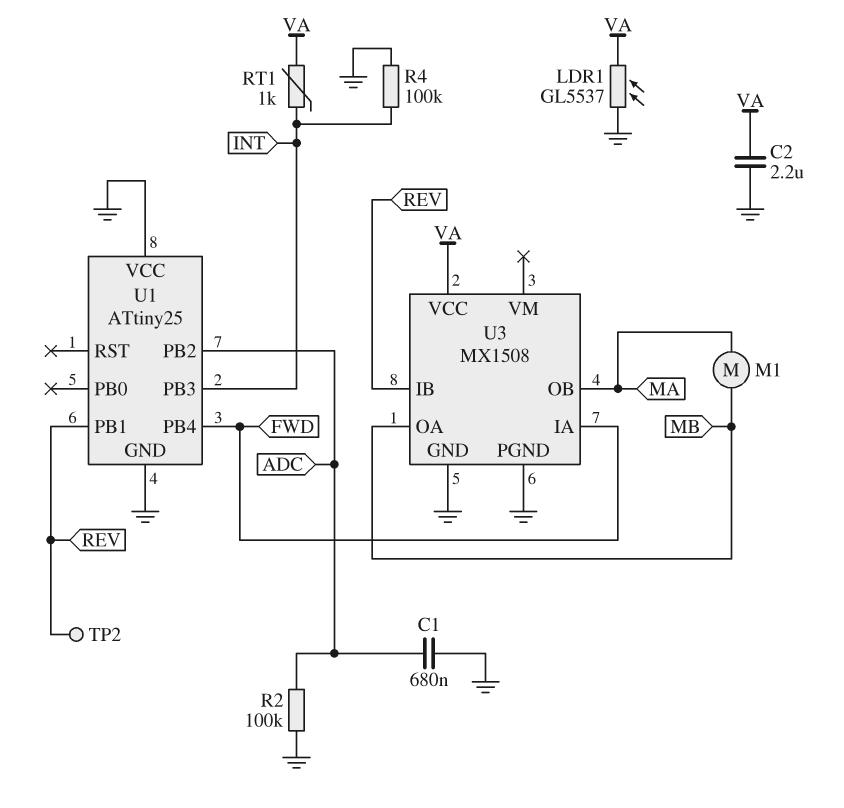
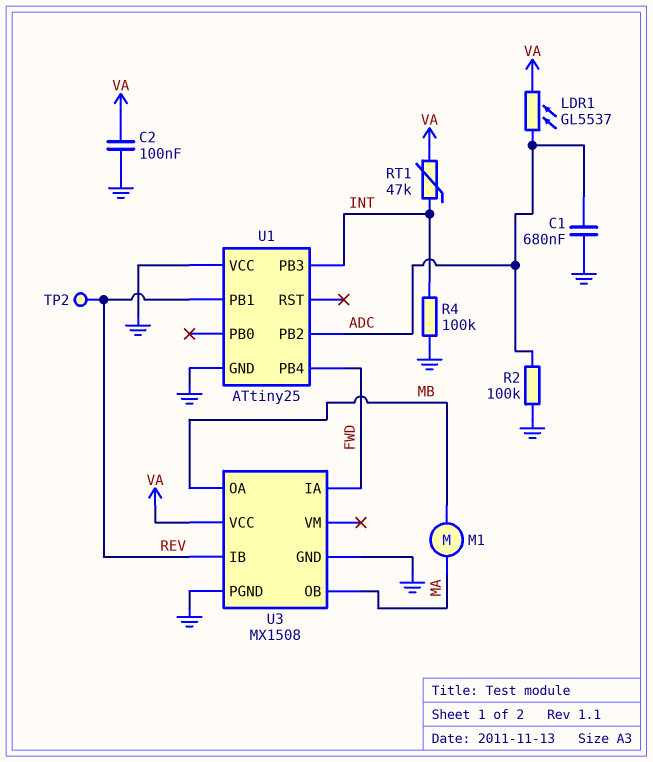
C2: 2.2uF (GND, VA) -> 100nF (GND, VA)
LDR1: GL5537 (GND, VA) -> GL5537 (ADC, VA)
RT1: 1k (INT, VA) -> 47k (INT, VA)

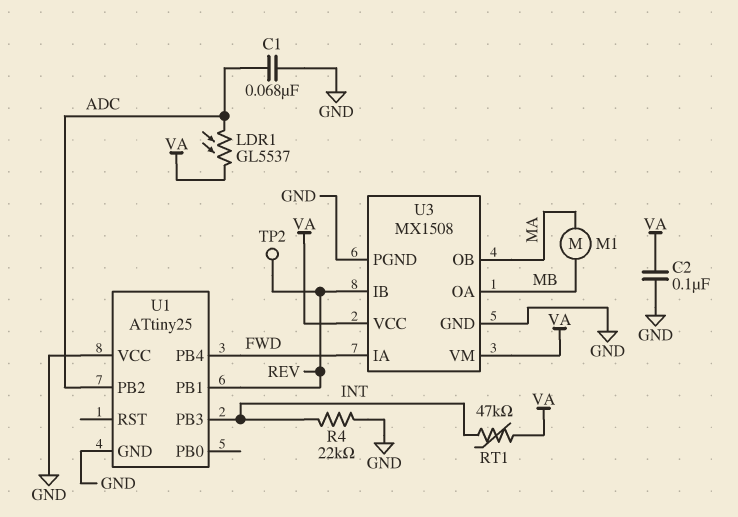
C1: 680nF (ADC, GND) -> 68nF (ADC, GND)
R2: 100k (ADC, GND) -> none
R4: 100k (GND, INT) -> 22k (GND, INT)
U3 pin VM: none -> VA

